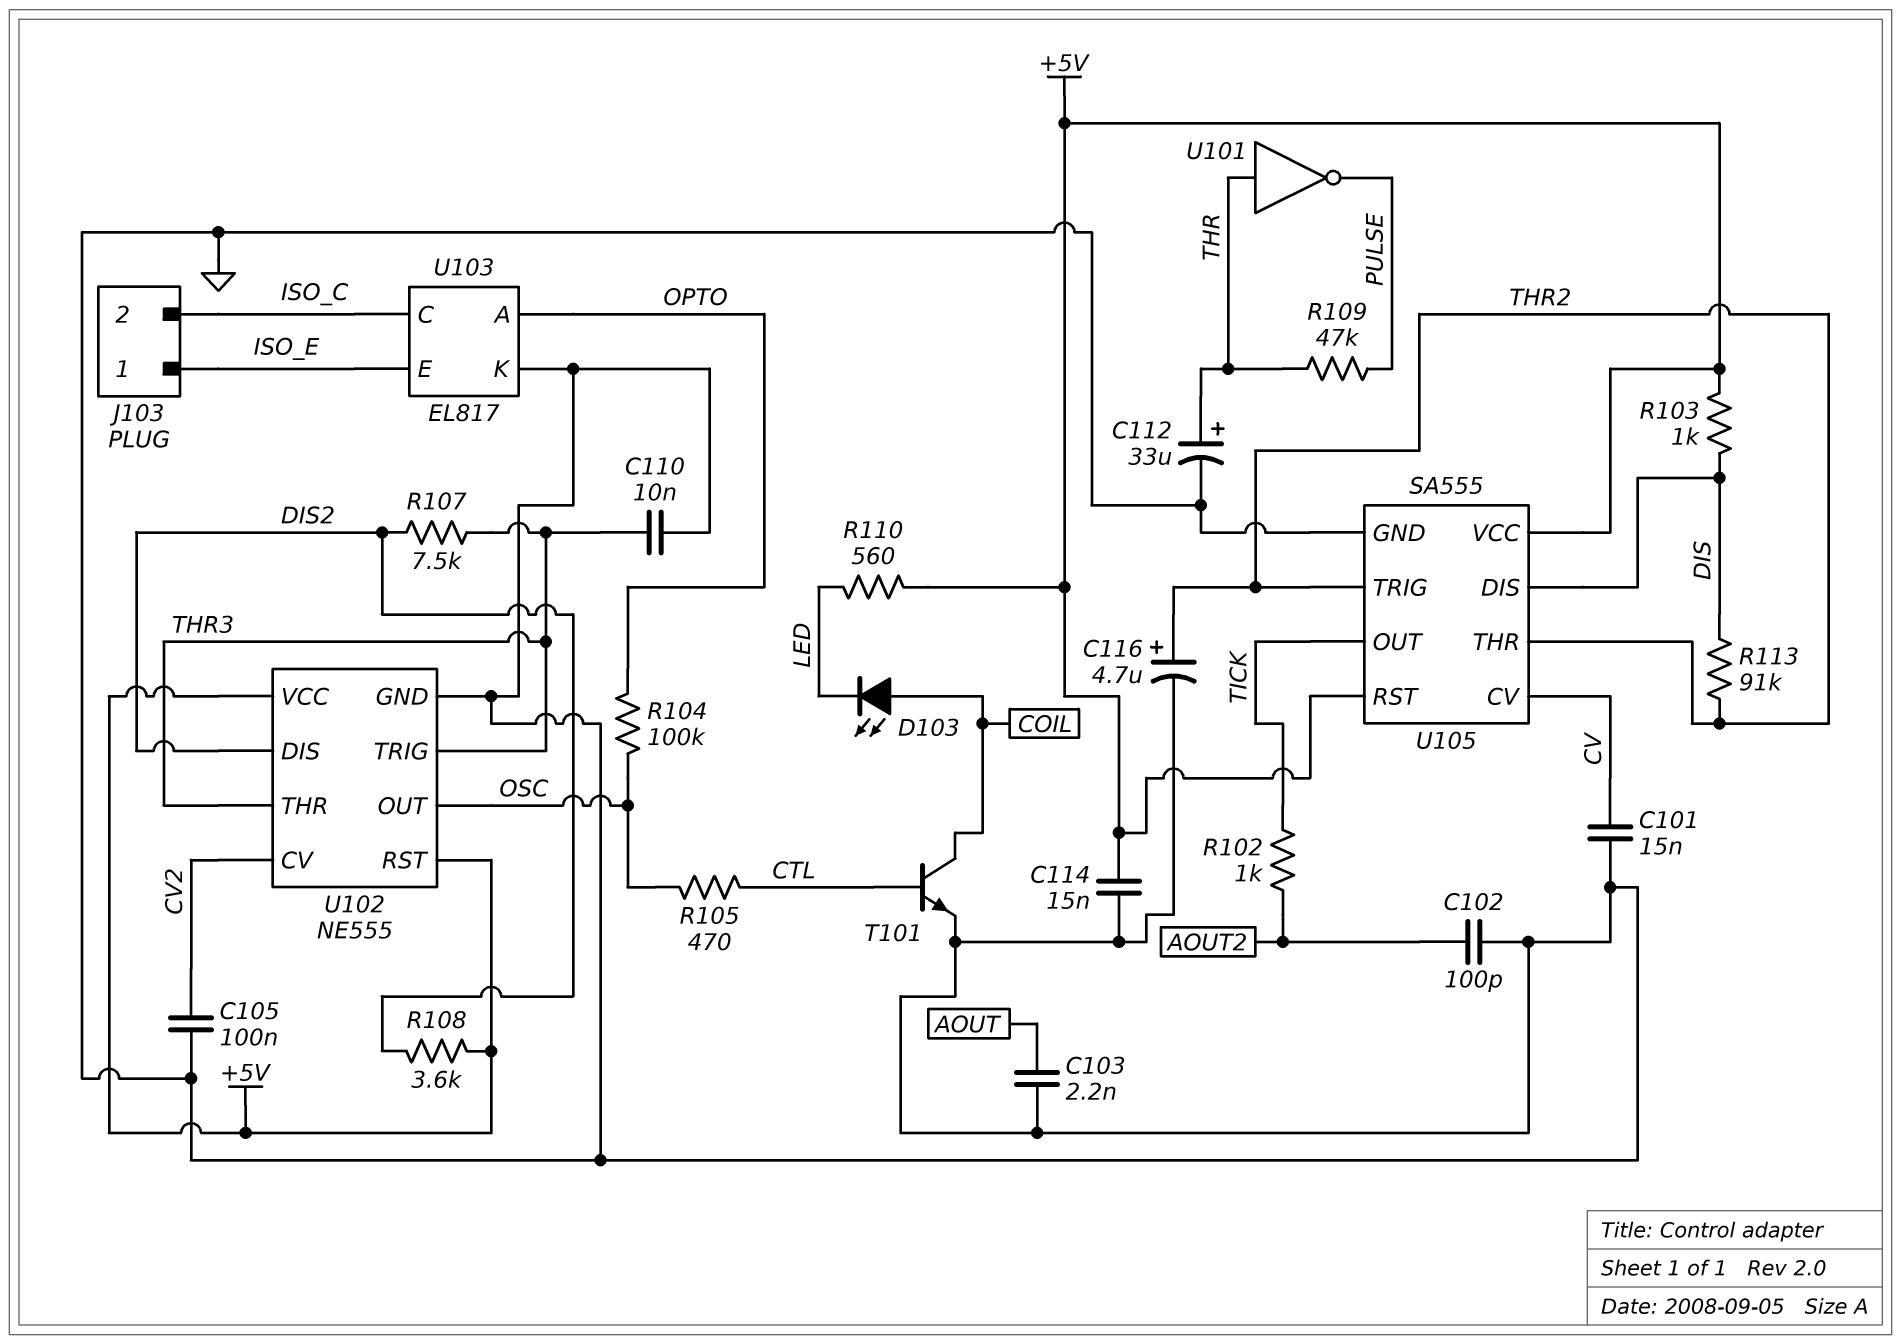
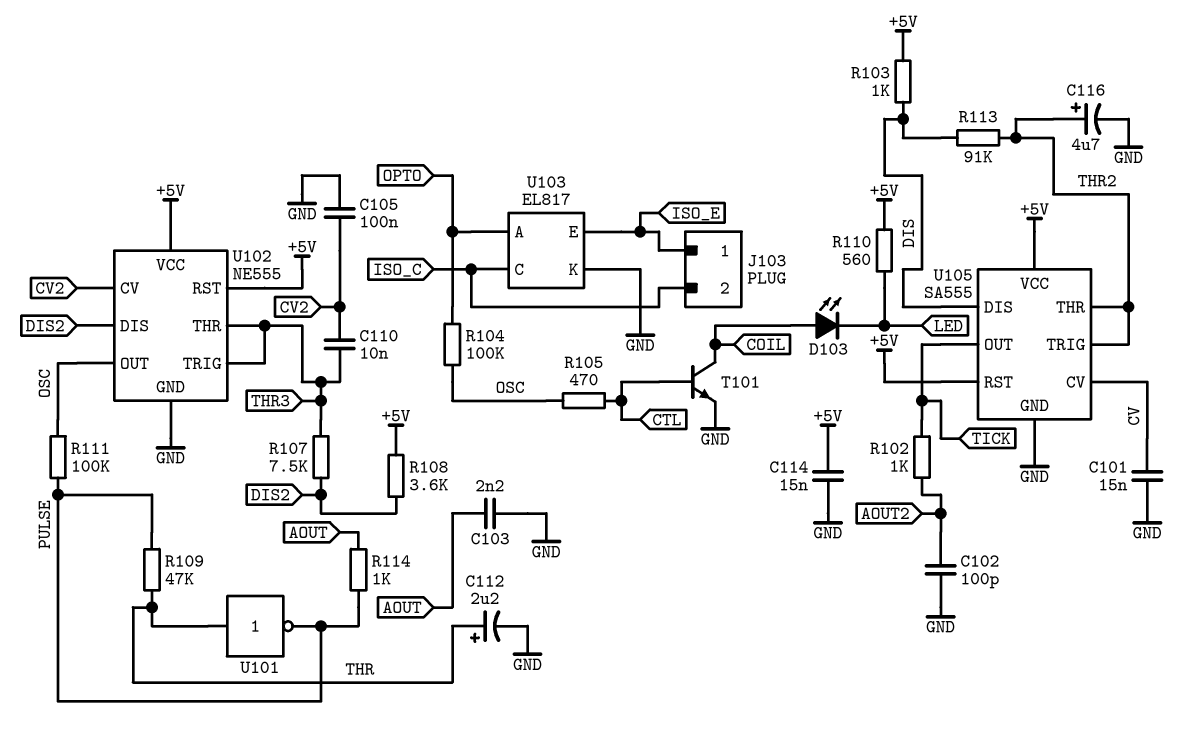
C110: 10nF (GND, THR3) -> 10nF (CV2, THR3)
C112: 33uF (plus THR, minus GND) -> 2.2uF (plus THR, minus GND)
R111: none -> 100k (OSC, PULSE)
R114: none -> 1k (AOUT, PULSE)

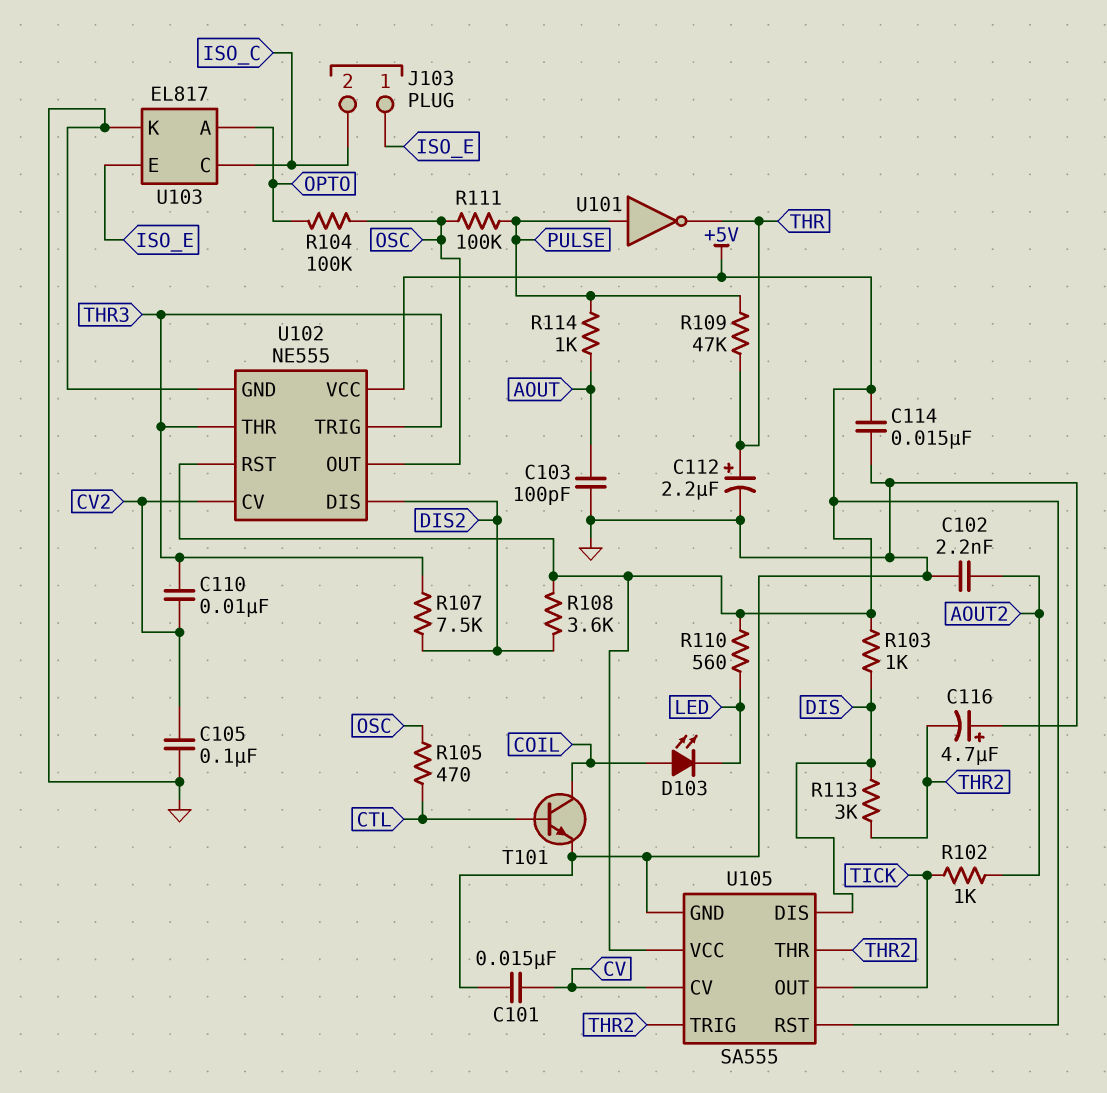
C102: 100pF (AOUT2, GND) -> 2.2nF (AOUT2, GND)
C103: 2.2nF (AOUT, GND) -> 100pF (AOUT, GND)
C116: 4.7uF (plus THR2, minus GND) -> 4.7uF (plus GND, minus THR2)
R113: 91k (DIS, THR2) -> 3k (DIS, THR2)
U101: NOT (in THR, out PULSE) -> NOT (in PULSE, out THR)

